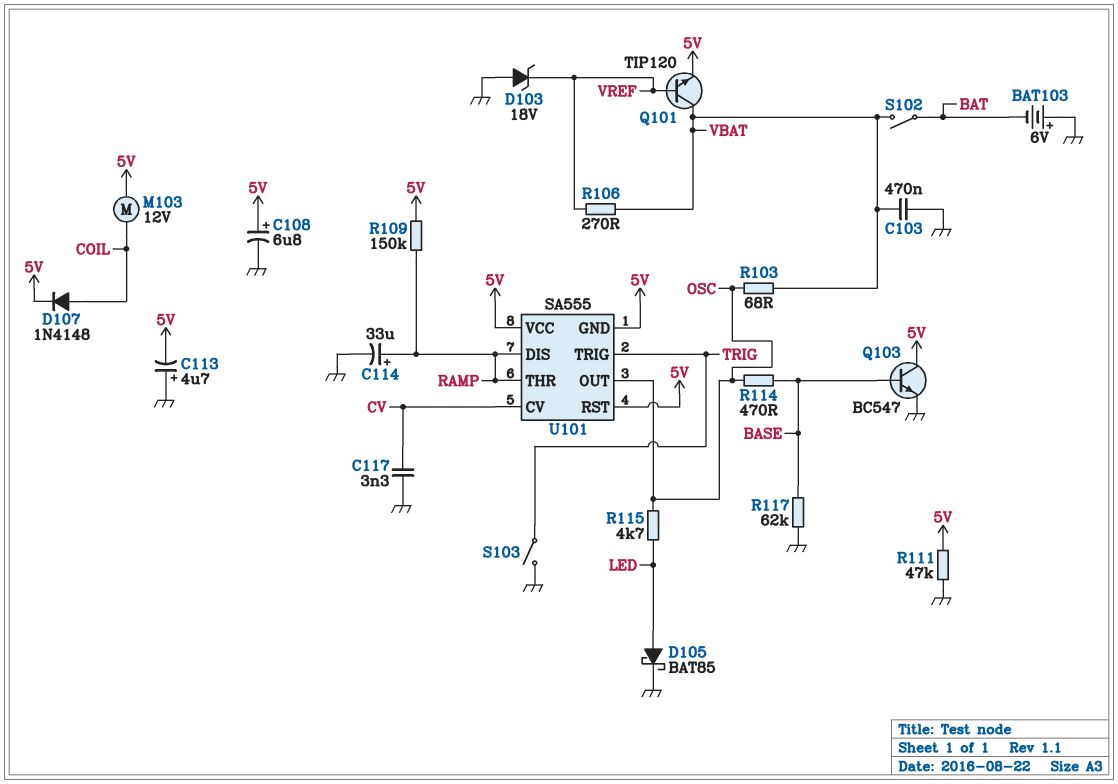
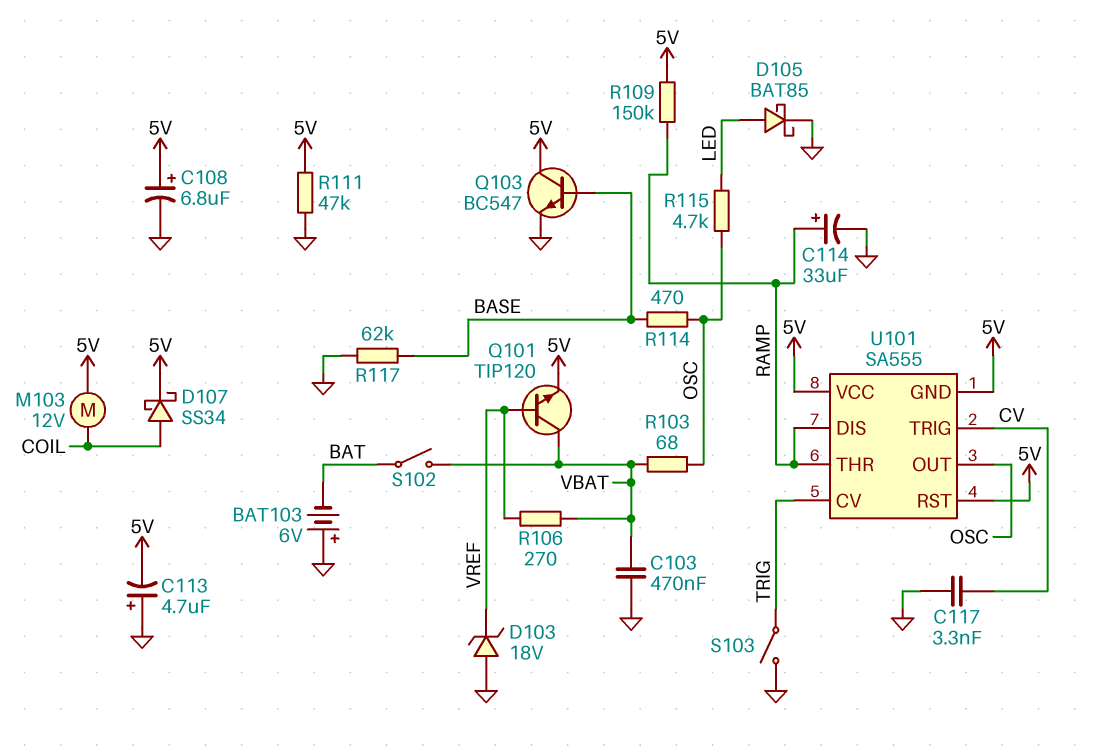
D107: diode 1N4148 (A COIL, K 5V) -> schottky SS34 (A COIL, K 5V)
U101 pin CV: CV -> TRIG
U101 pin TRIG: TRIG -> CV

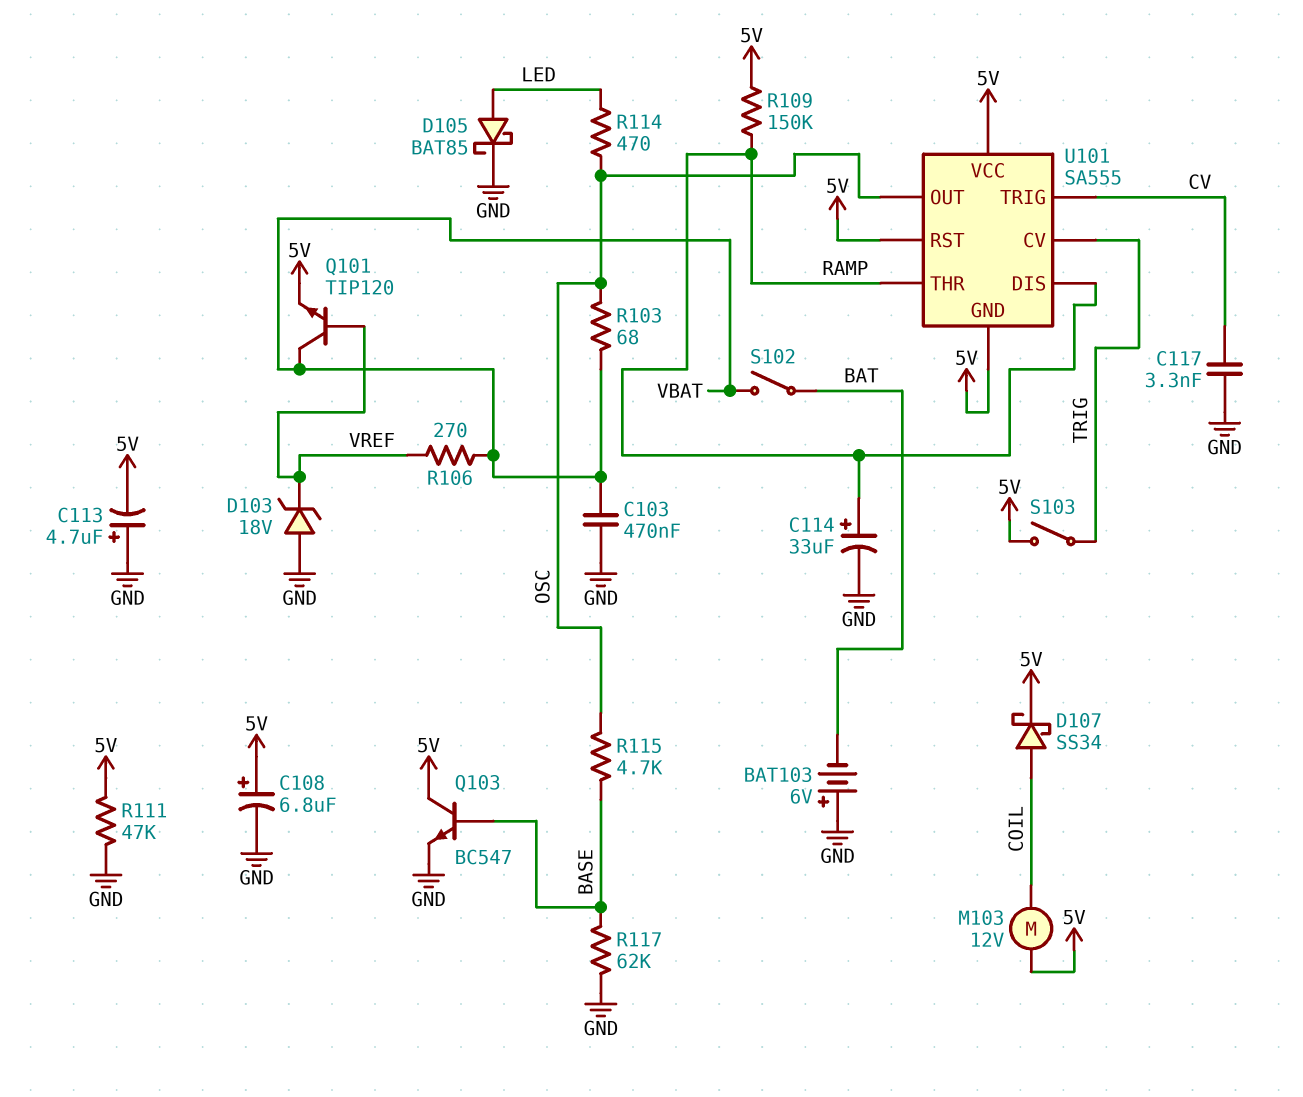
R114: 470 (BASE, OSC) -> 470 (LED, OSC)
R115: 4.7k (LED, OSC) -> 4.7k (BASE, OSC)
S103: switch (GND, TRIG) -> switch (5V, TRIG)

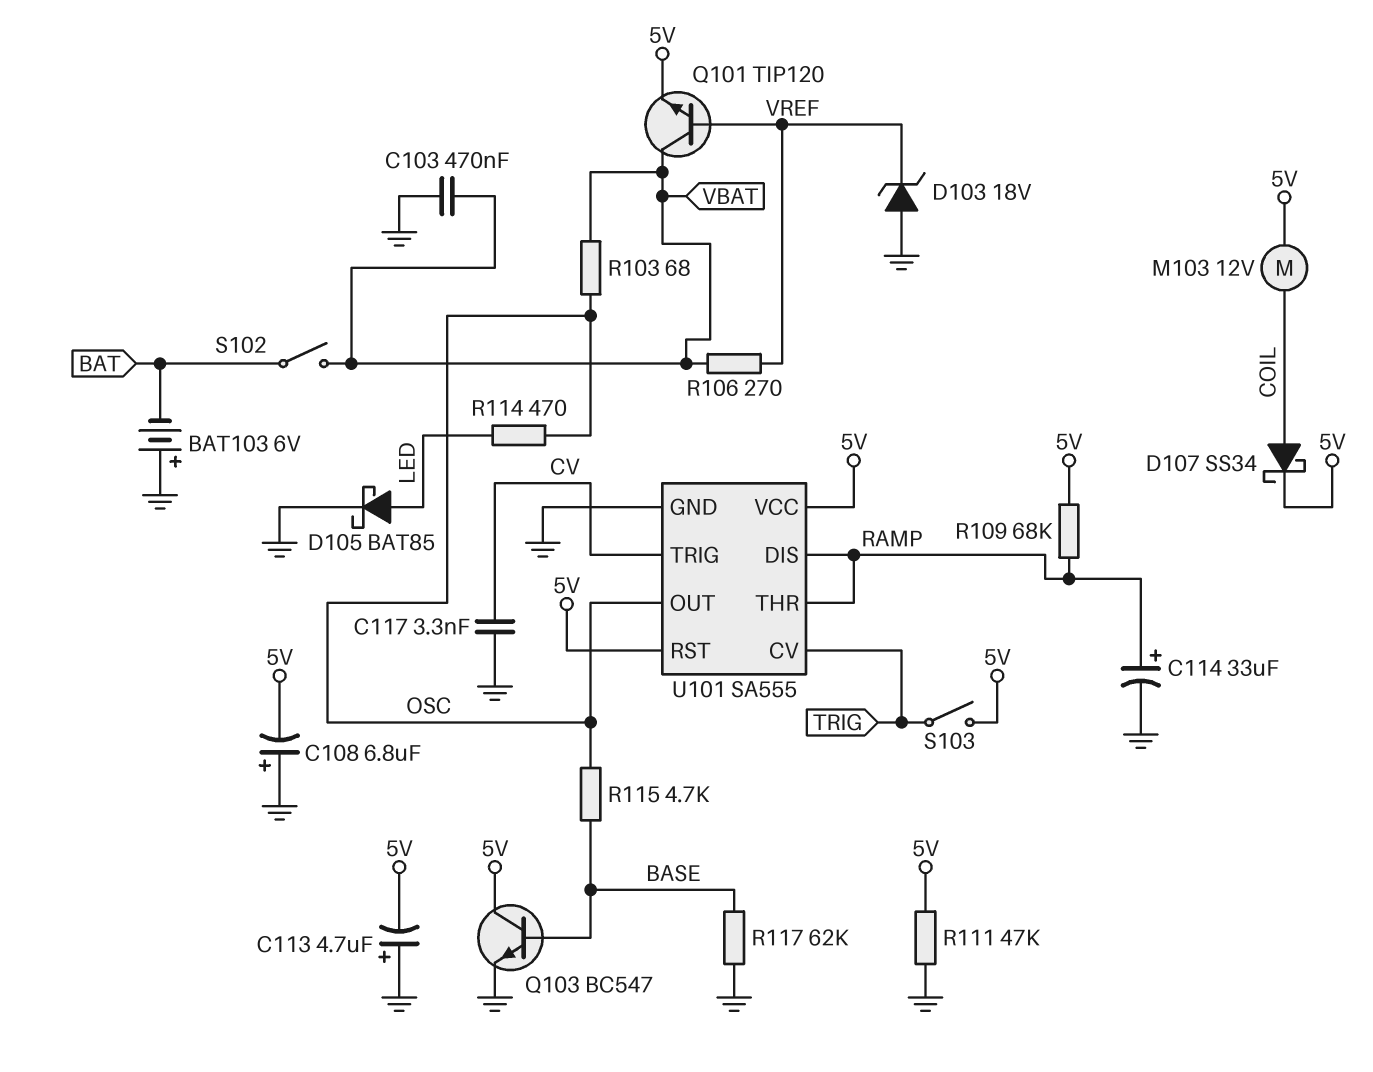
C108: 6.8uF (plus 5V, minus GND) -> 6.8uF (plus GND, minus 5V)
R109: 150k (5V, RAMP) -> 68k (5V, RAMP)
U101 pin GND: 5V -> GND

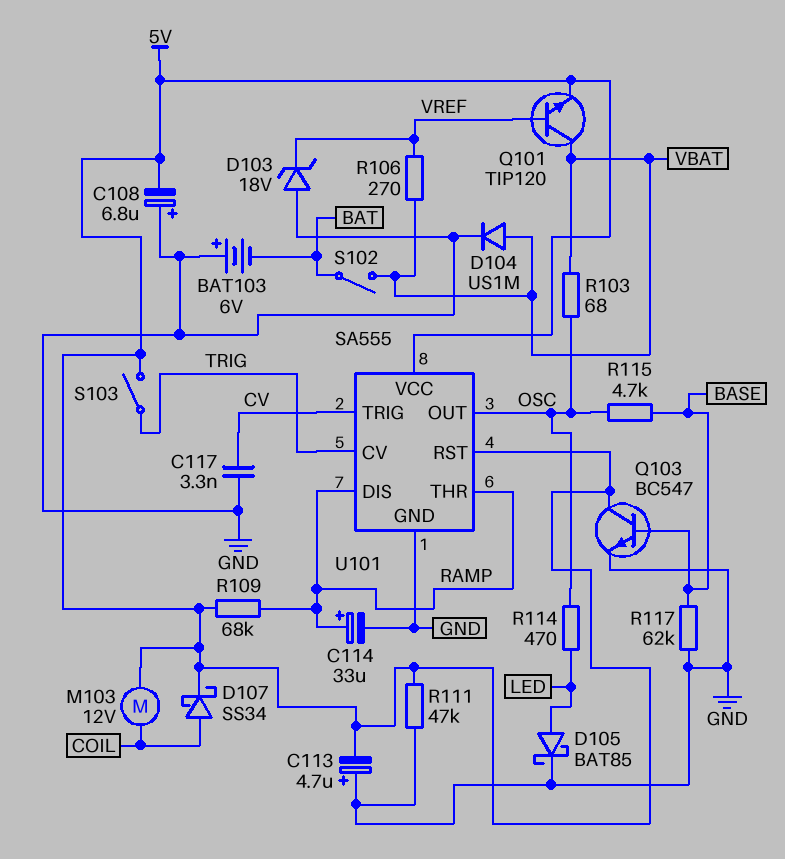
C103: 470nF (GND, VBAT) -> none
D104: none -> diode US1M (A VBAT, K GND)

